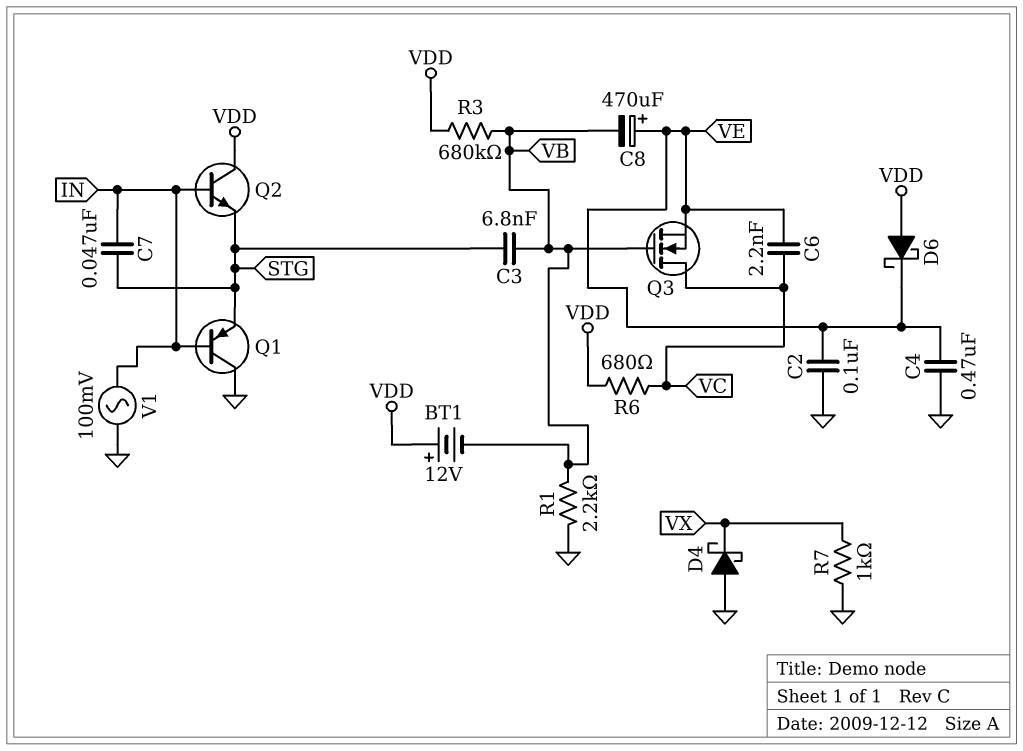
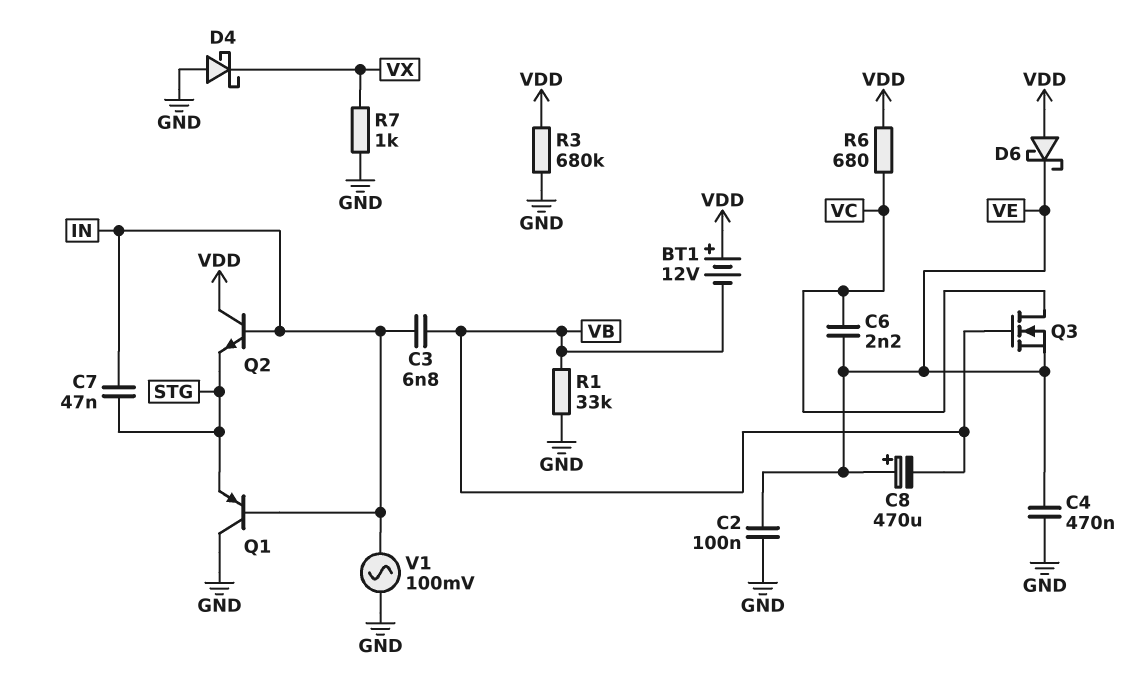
C3: 6.8nF (STG, VB) -> 6.8nF (IN, VB)
R1: 2.2k (GND, VB) -> 33k (GND, VB)
R3: 680k (VB, VDD) -> 680k (GND, VDD)

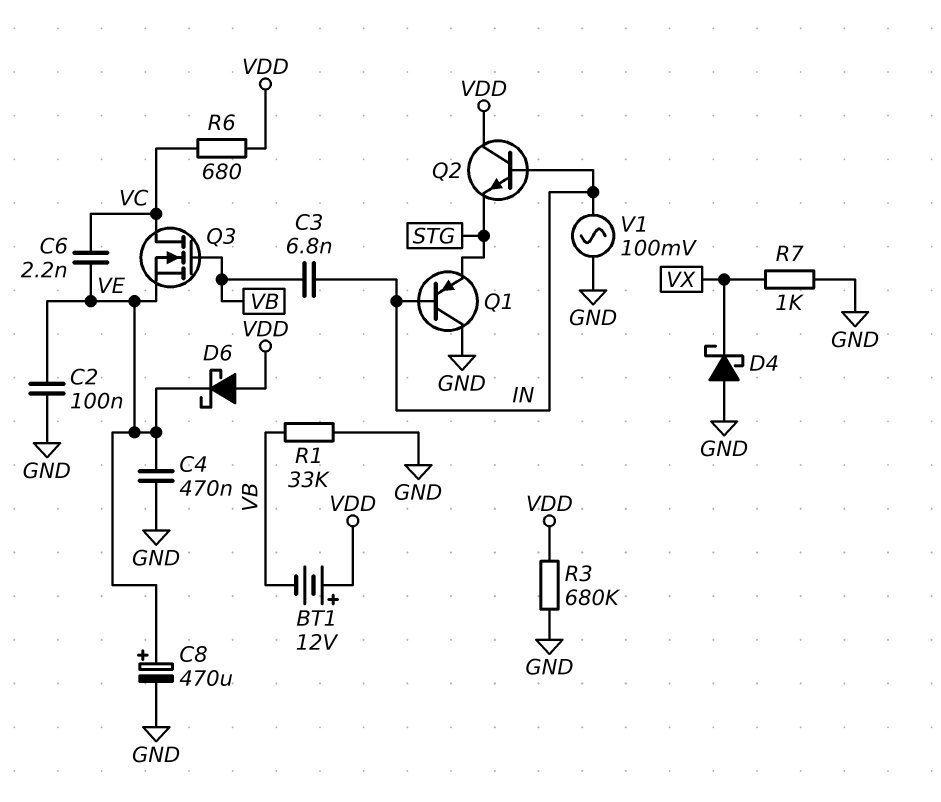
C7: 47nF (IN, STG) -> none
C8: 470uF (plus VE, minus VB) -> 470uF (plus VE, minus GND)

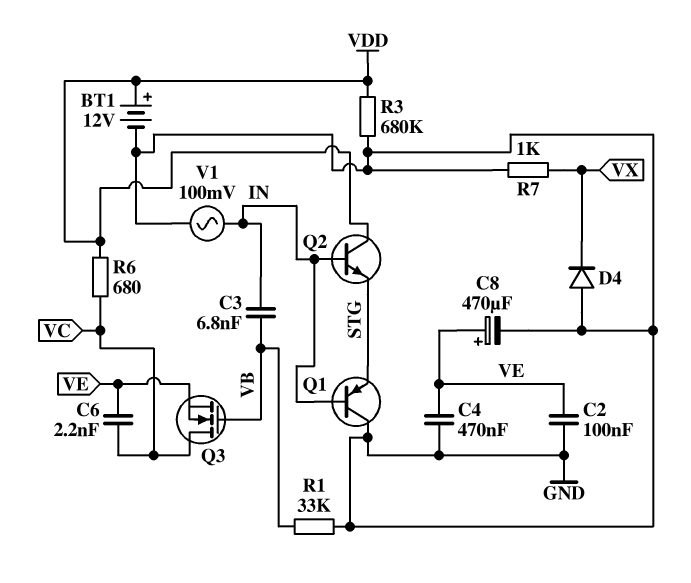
BT1: 12V (plus VDD, minus VB) -> 12V (plus VDD, minus GND)
D4: schottky (A GND, K VX) -> diode (A GND, K VX)
D6: schottky (A VDD, K VE) -> none

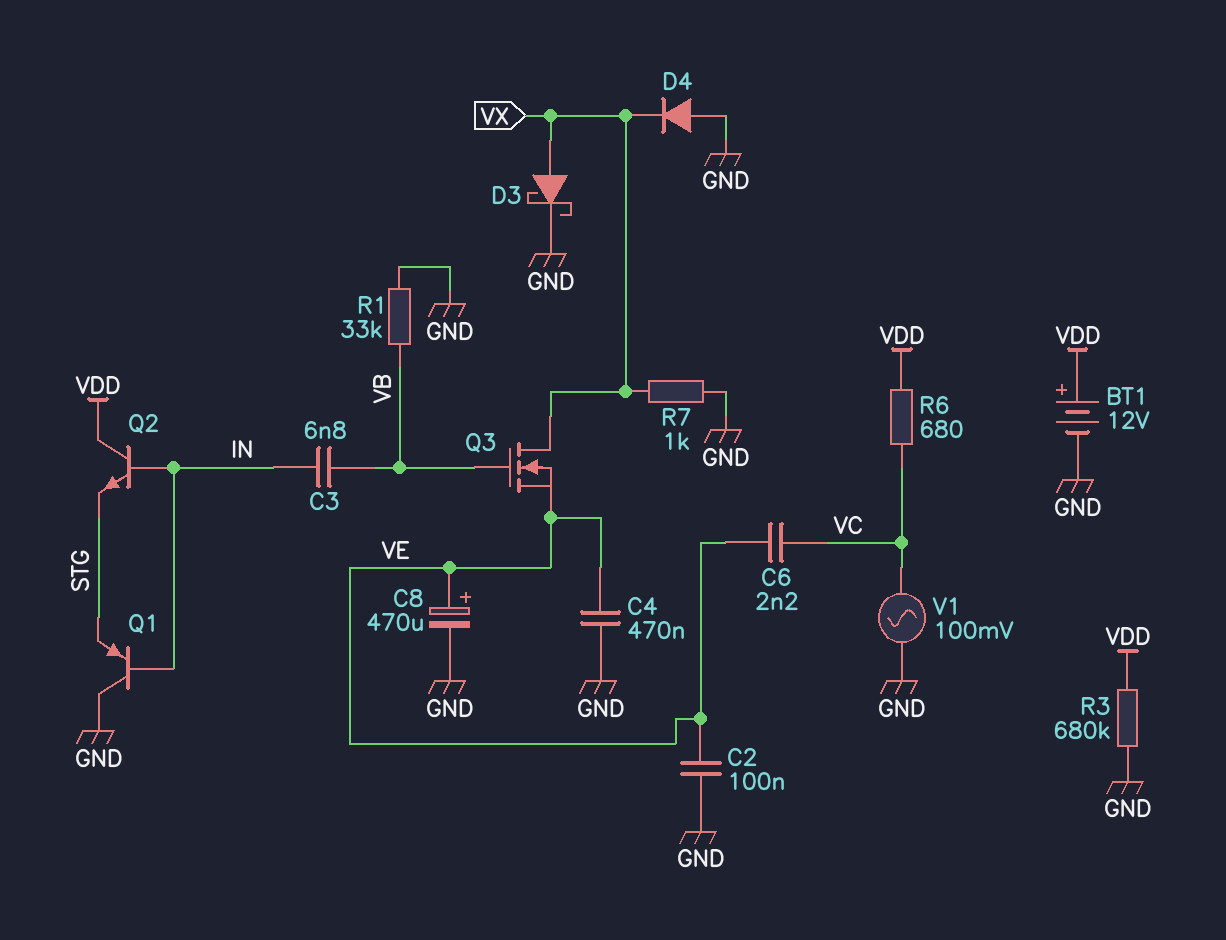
D3: none -> schottky (A VX, K GND)
Q3: NMOS (G VB, D VC, S VE) -> NMOS (G VB, D VX, S VE)
V1: AC 100mV (GND, IN) -> AC 100mV (GND, VC)

